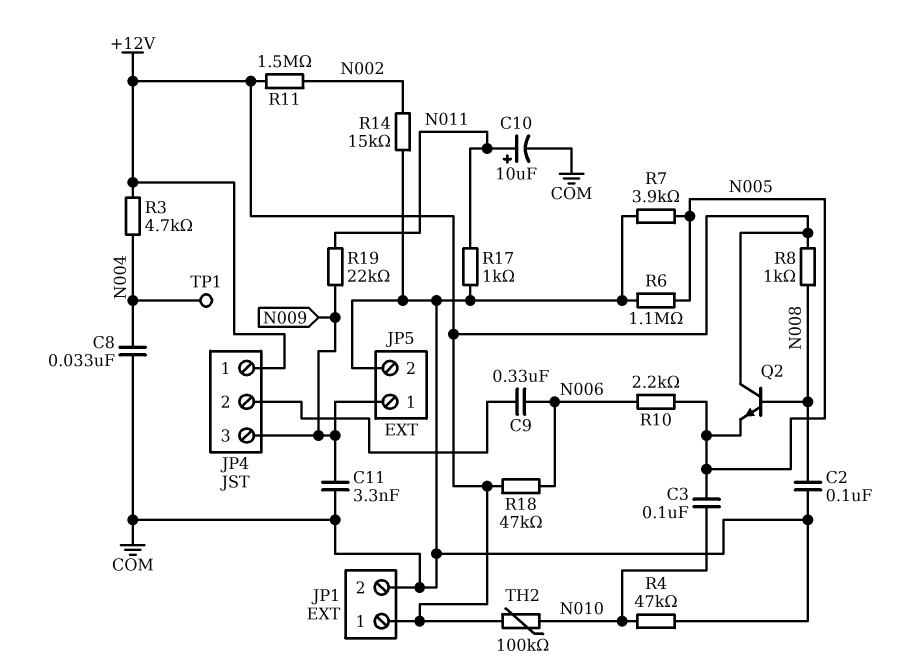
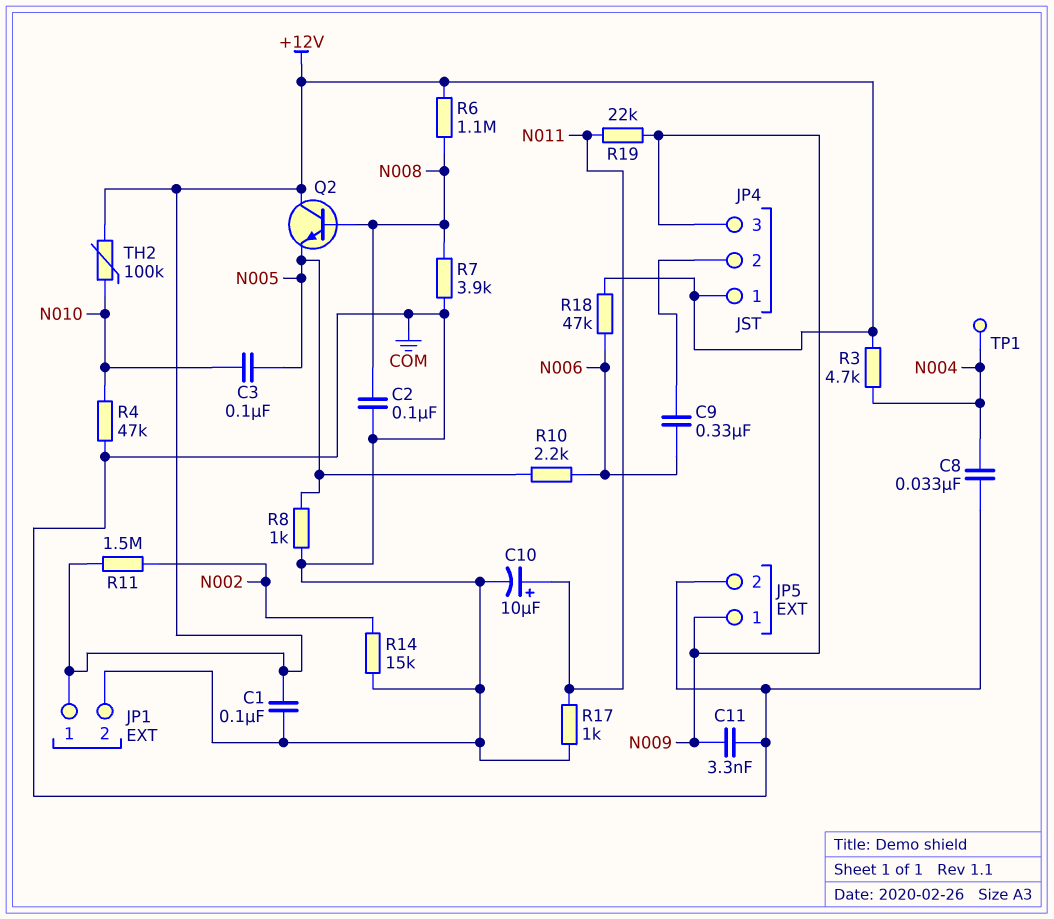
C1: none -> 100nF (+12V, COM)
R6: 1.1M (COM, N005) -> 1.1M (+12V, N008)
R7: 3.9k (COM, N005) -> 3.9k (COM, N008)
R8: 1k (+12V, N008) -> 1k (COM, N005)

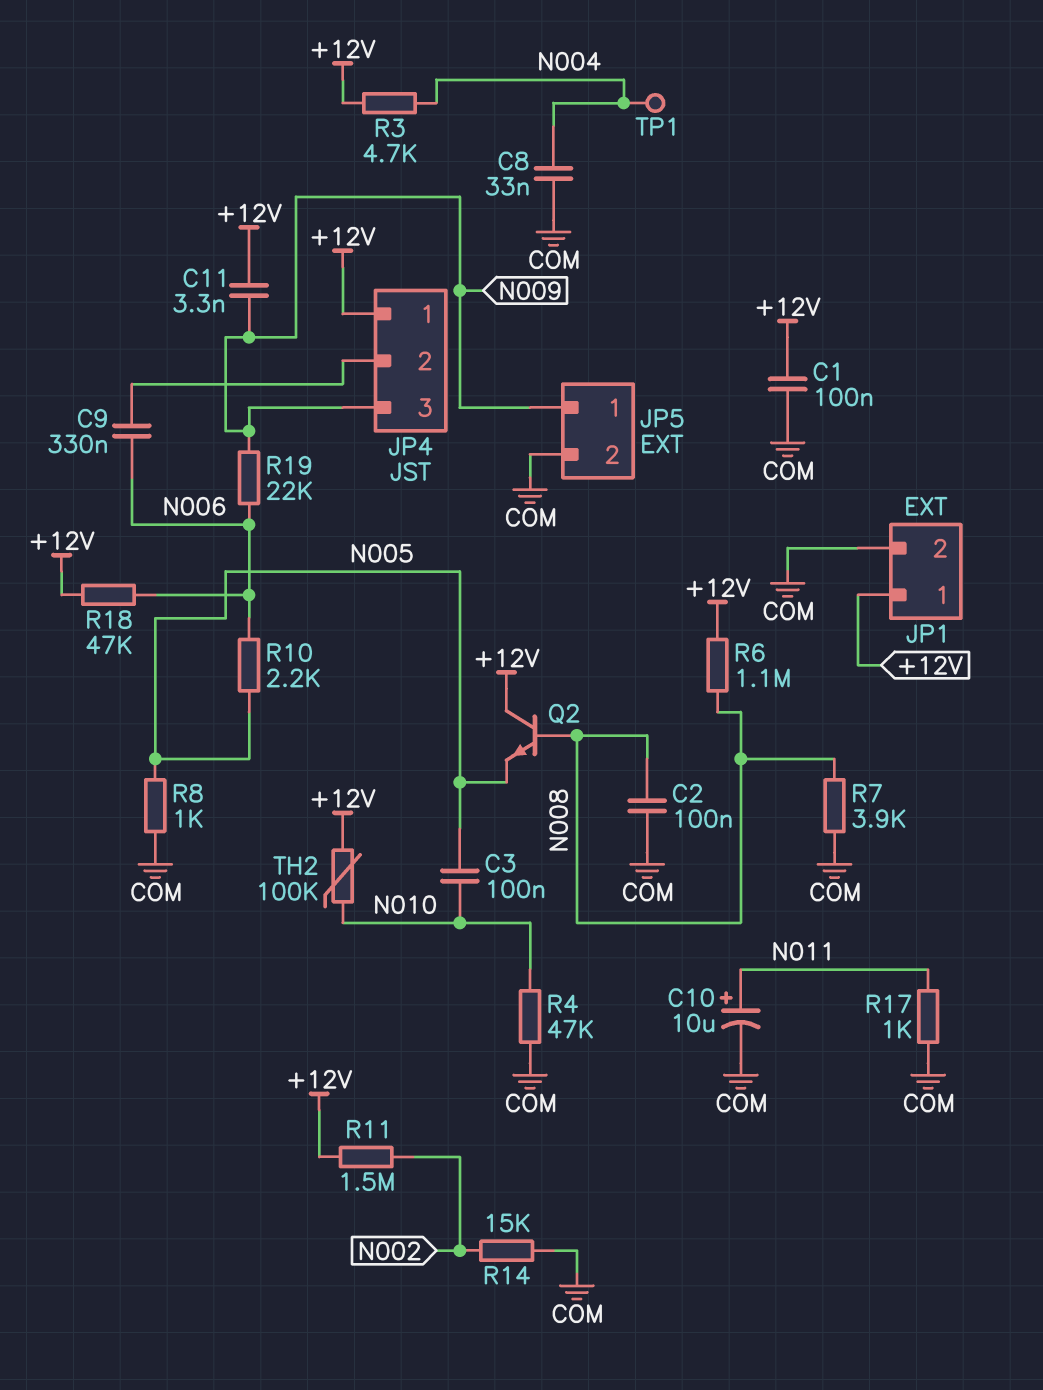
C11: 3.3nF (COM, N009) -> 3.3nF (+12V, N009)
R19: 22k (N009, N011) -> 22k (N006, N009)

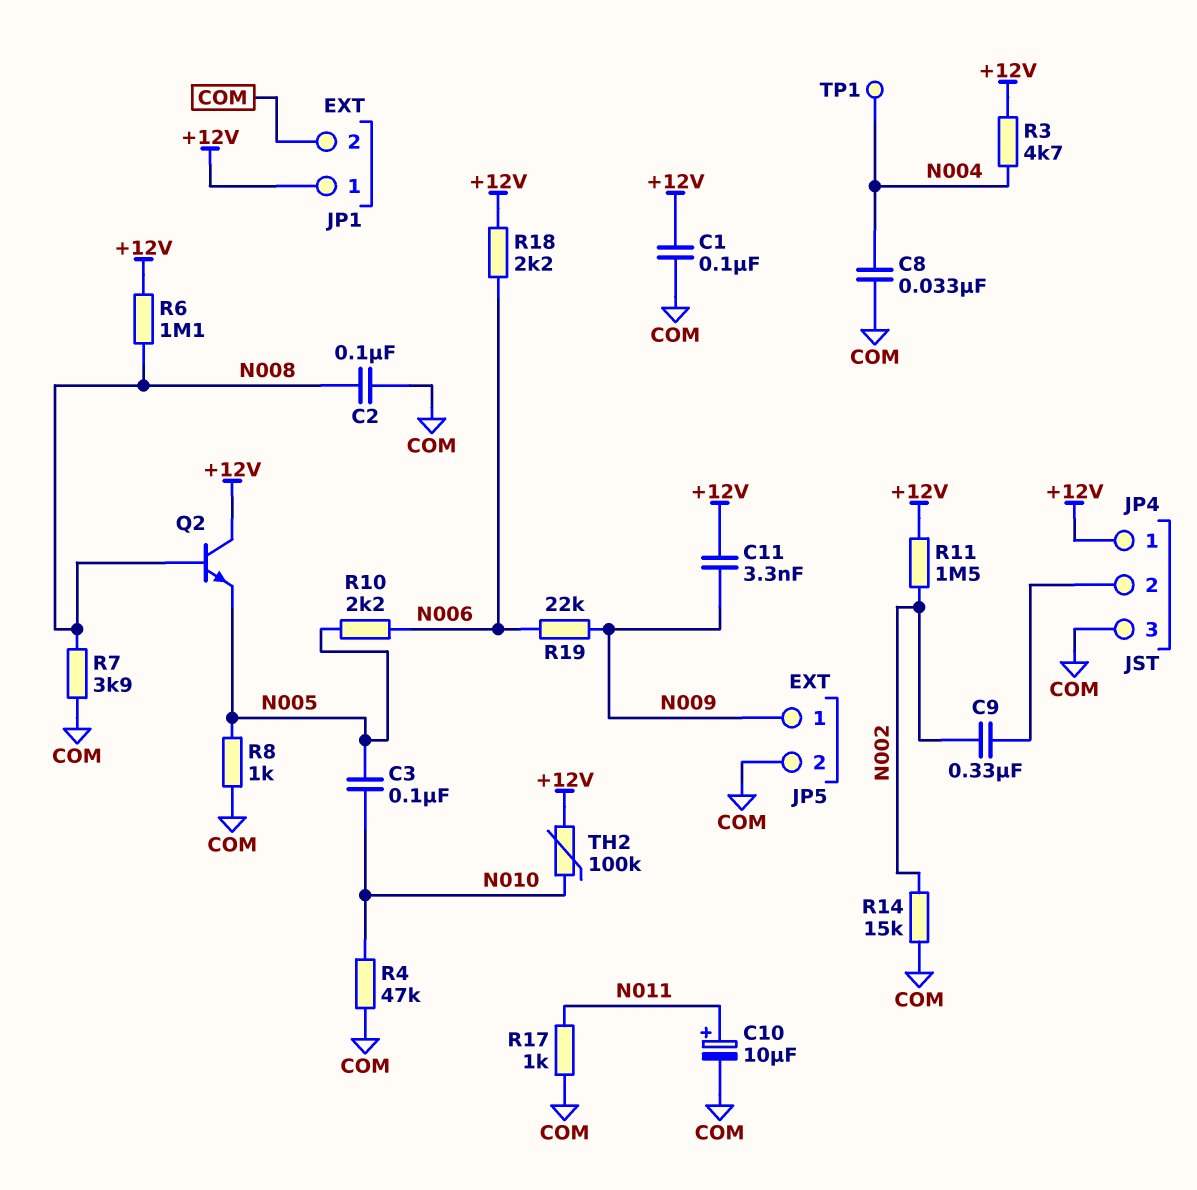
C9: 330nF (JP4/2, N006) -> 330nF (JP4/2, N002)
JP4 pin 3: N009 -> COM
R18: 47k (+12V, N006) -> 2.2k (+12V, N006)

